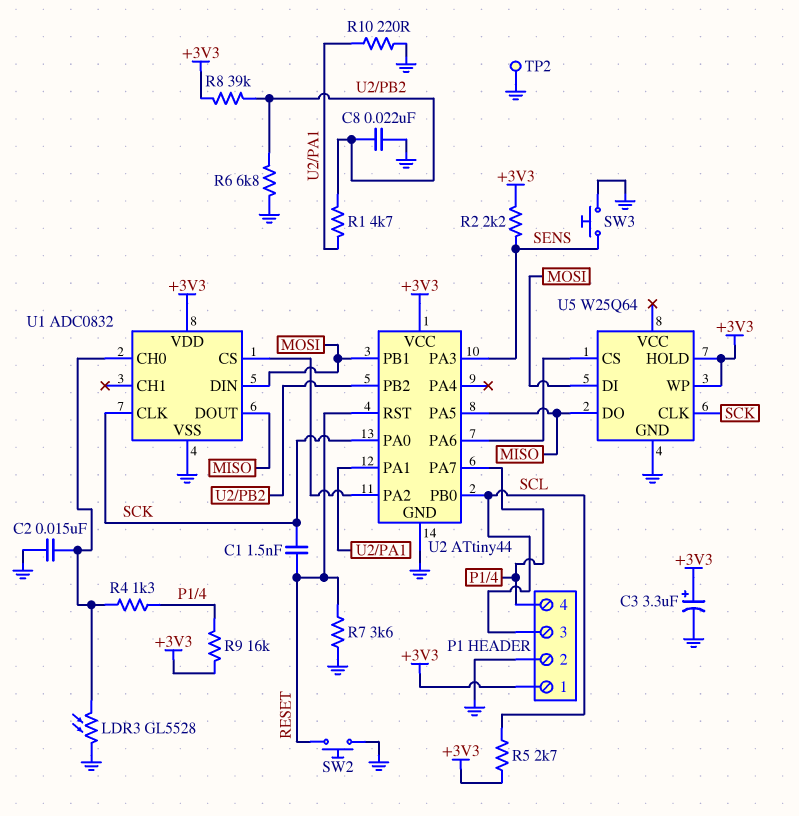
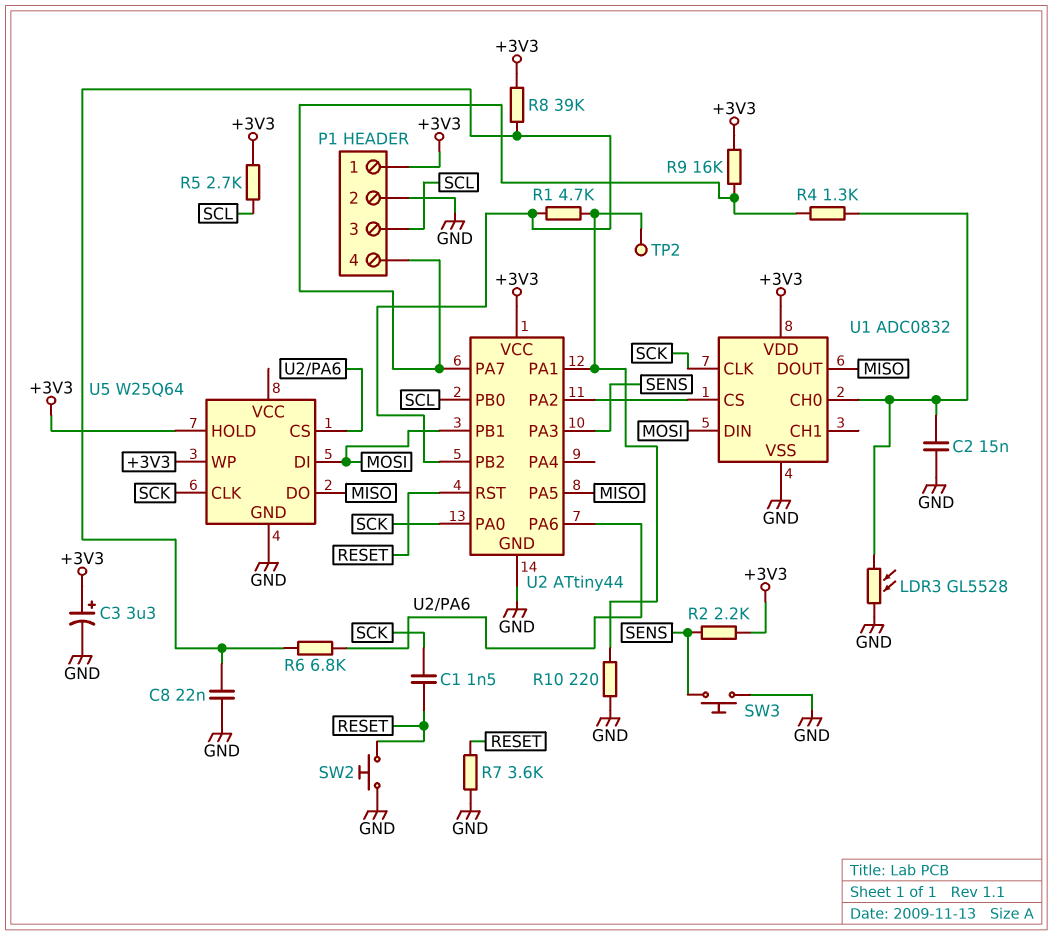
R6: 6.8k (GND, U2/PB2) -> 6.8k (U2/PA6, U2/PB2)
TP2: test point (GND) -> test point (U2/PA1)

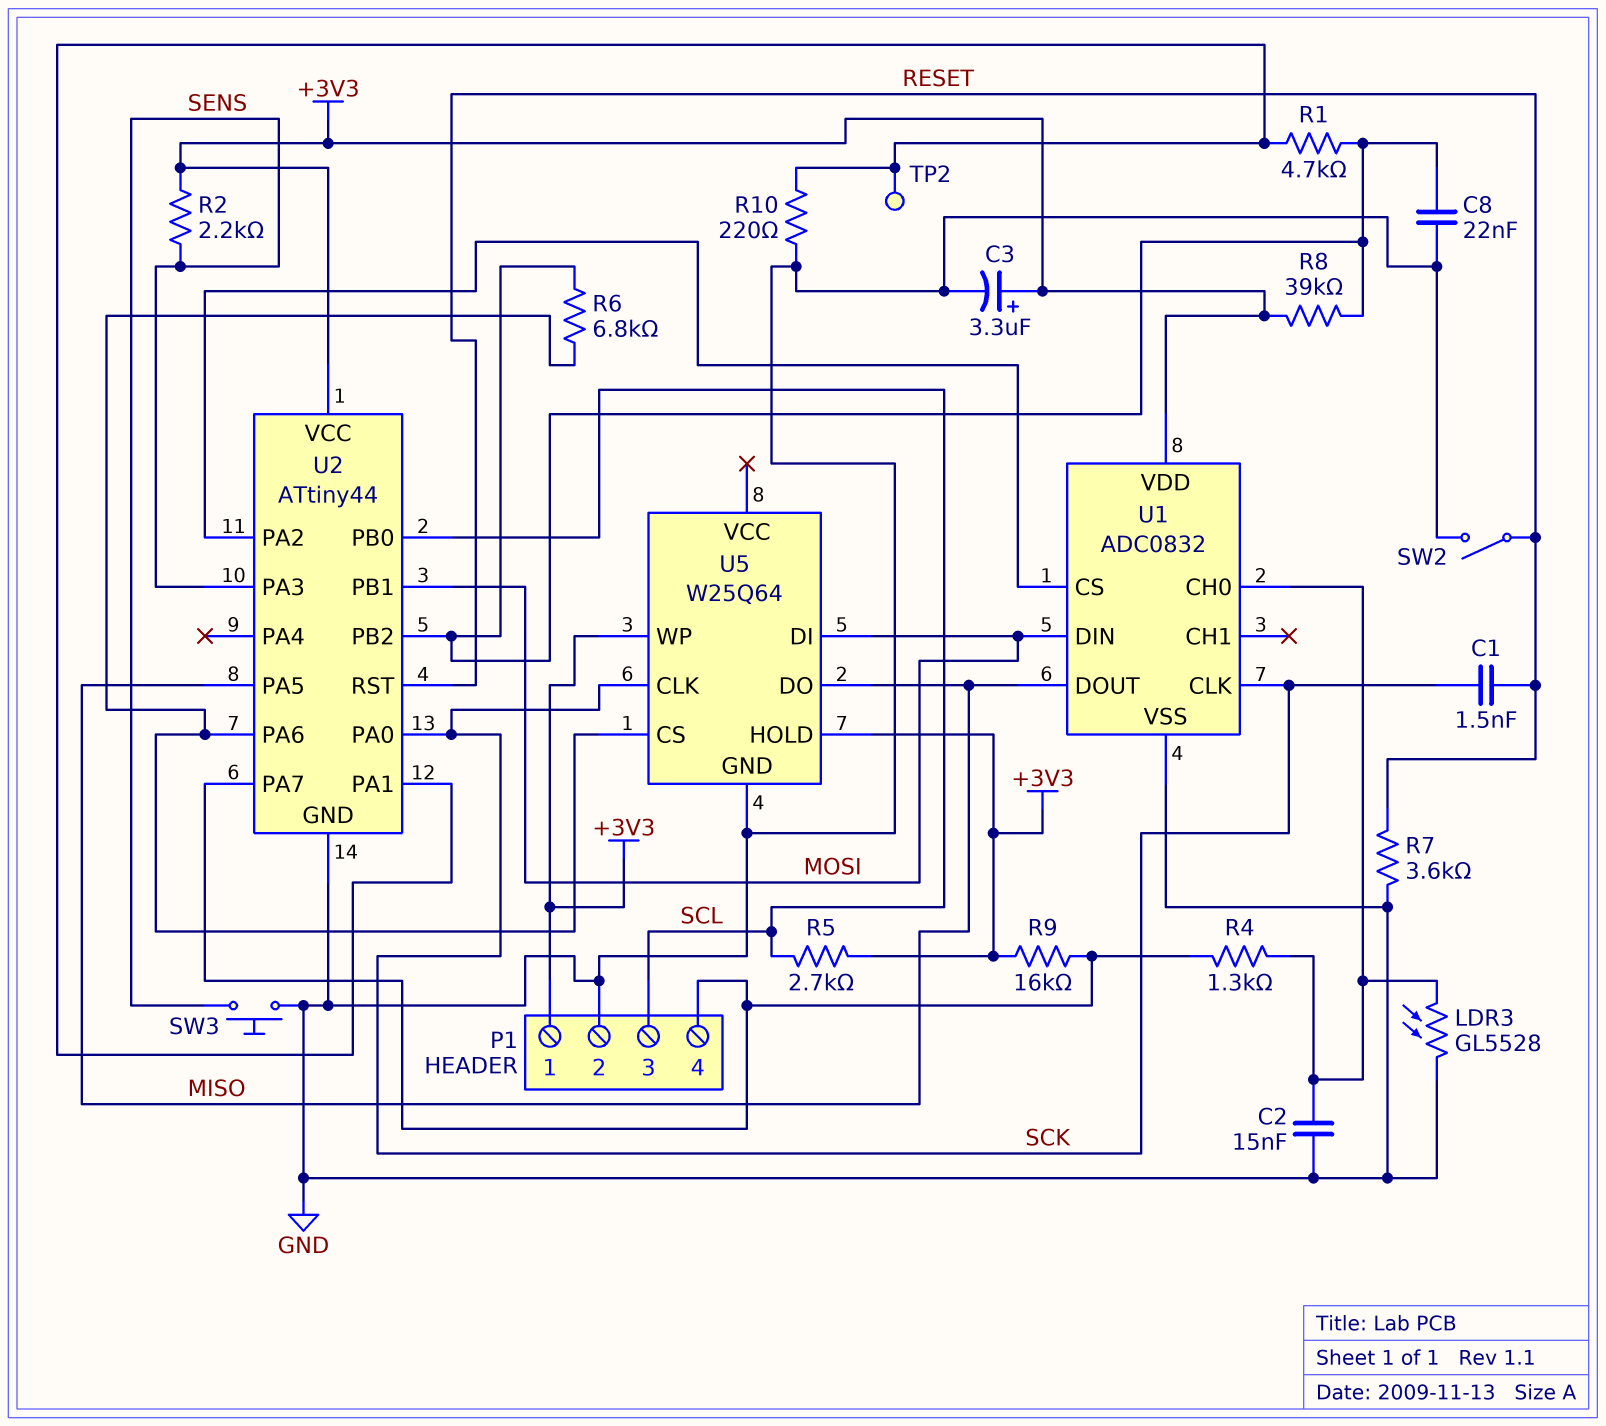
SW2: button (GND, RESET) -> switch (GND, RESET)

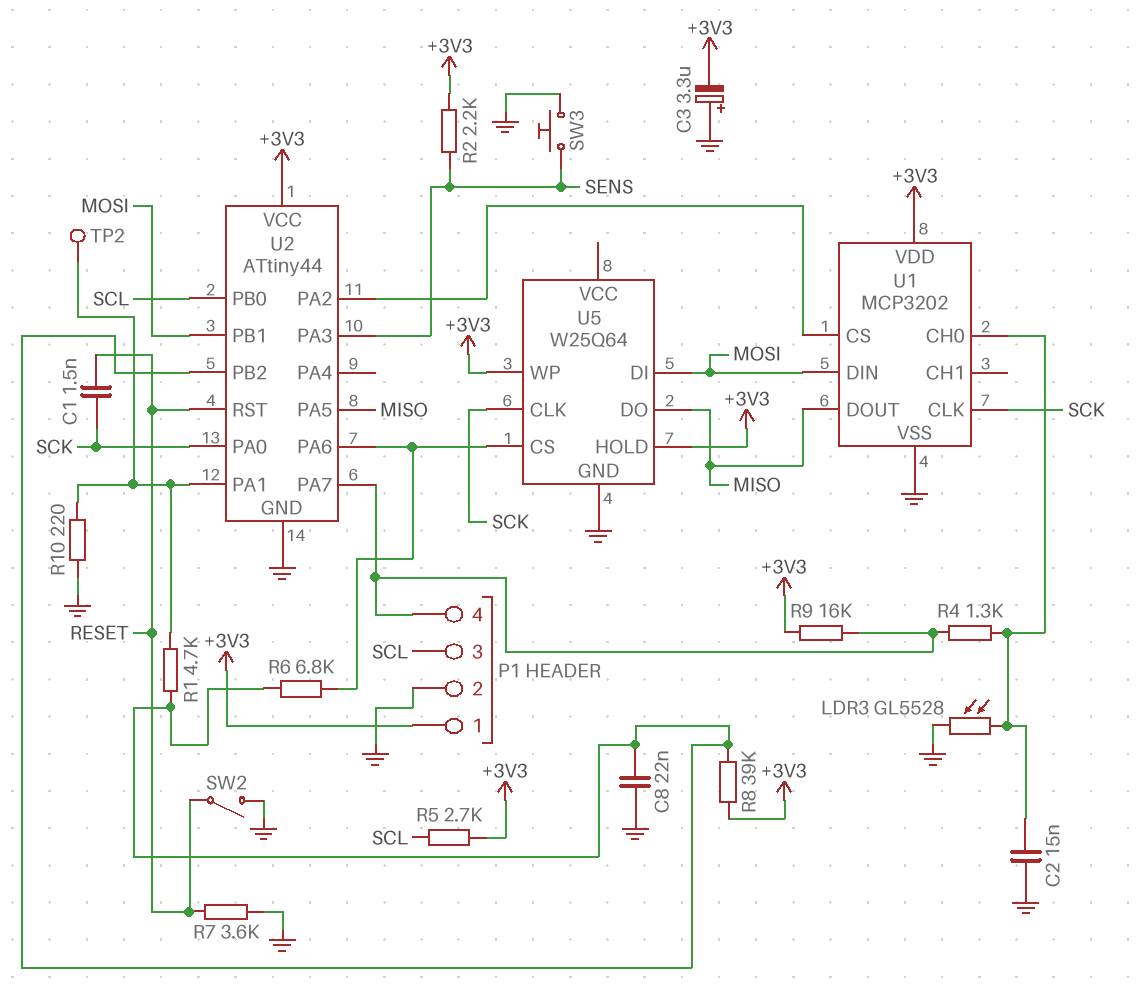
C3: 3.3uF (plus +3V3, minus GND) -> 3.3uF (plus GND, minus +3V3)
U1: ADC0832 -> MCP3202

